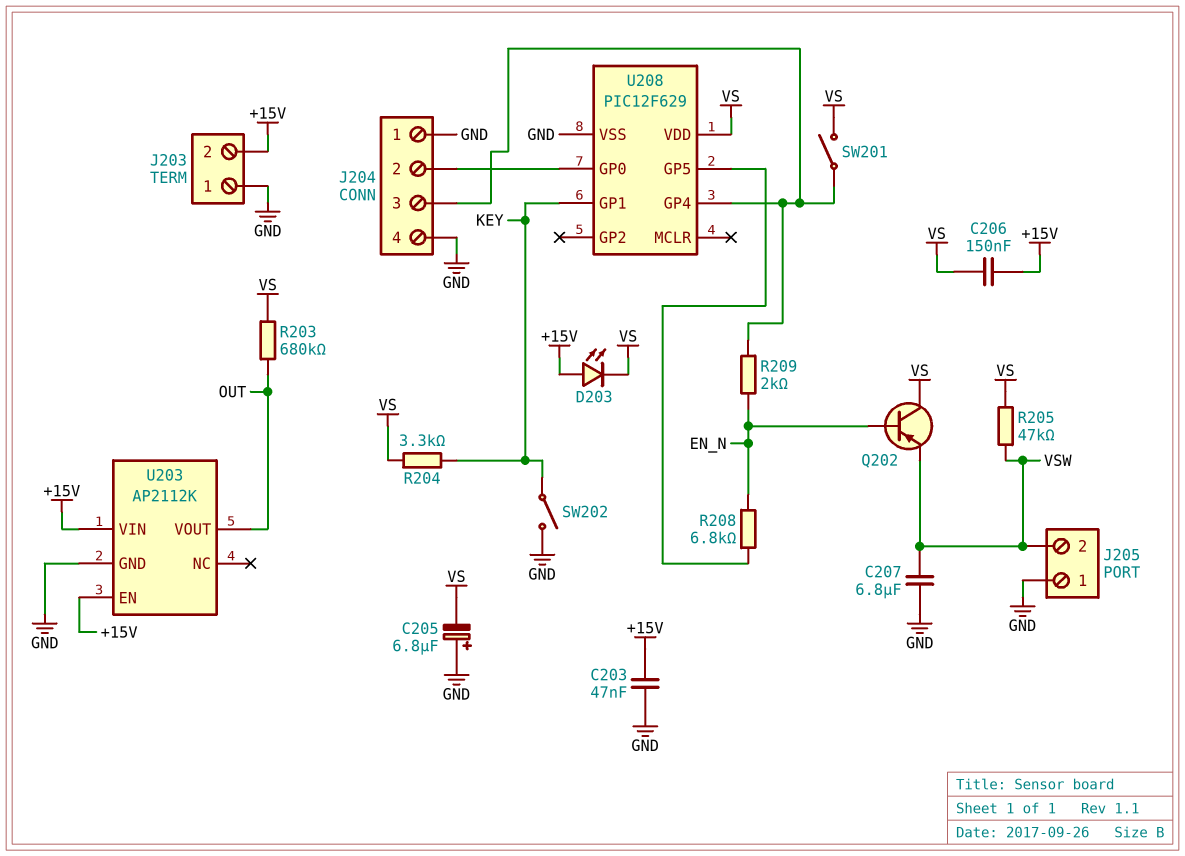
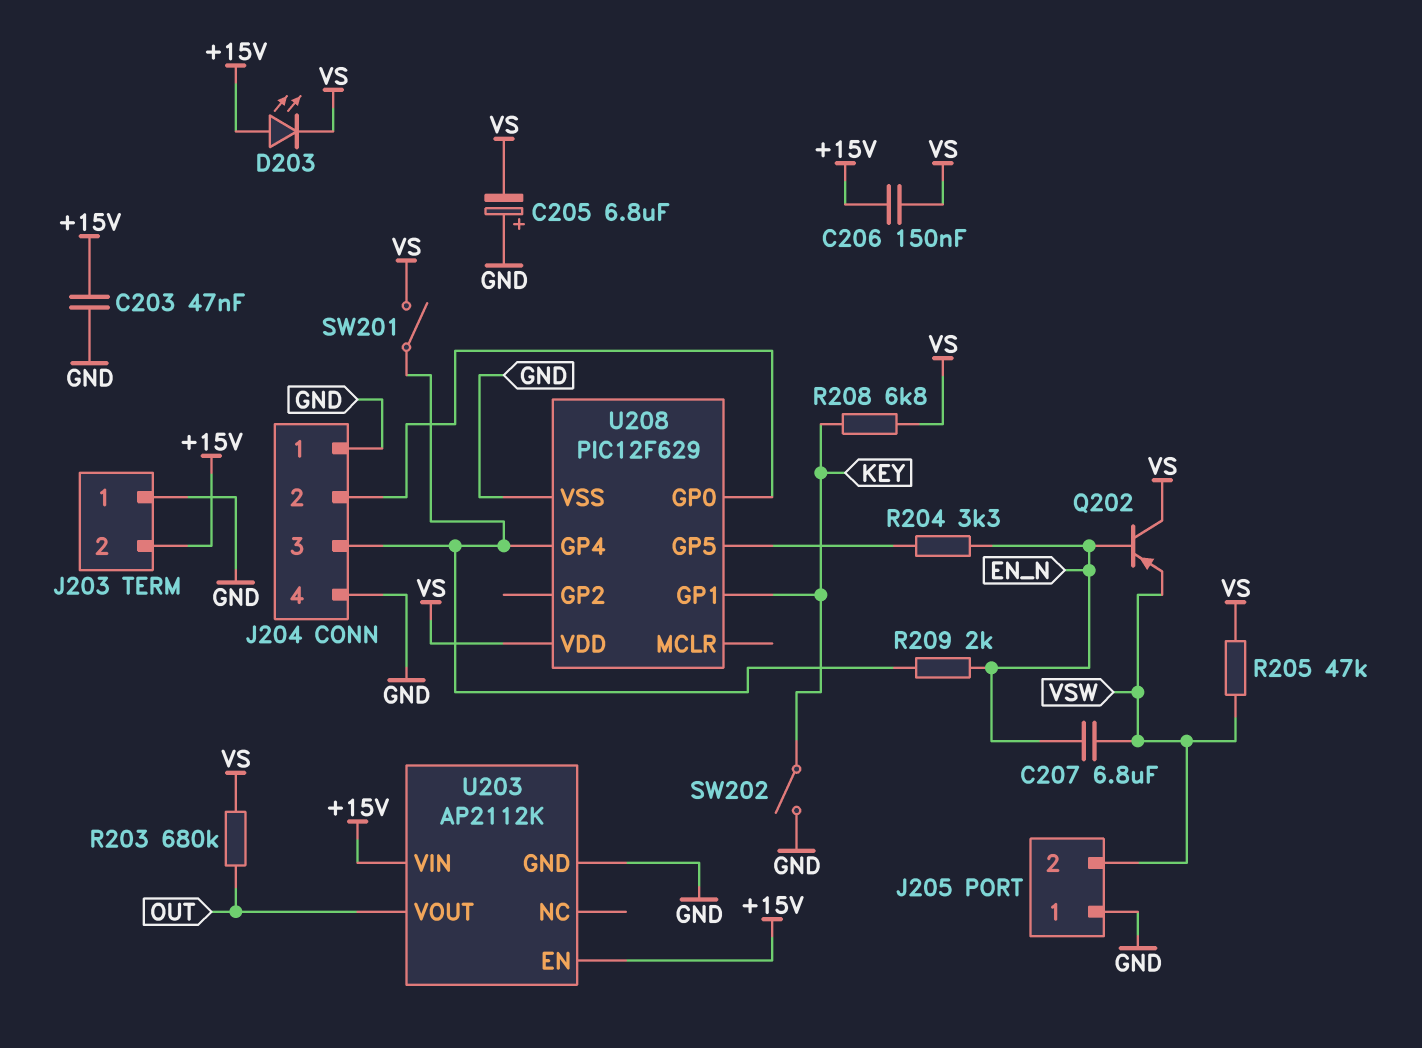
C207: 6.8uF (GND, VSW) -> 6.8uF (EN_N, VSW)
R204: 3.3k (KEY, VS) -> 3.3k (EN_N, U208/GP5)
R208: 6.8k (EN_N, U208/GP5) -> 6.8k (KEY, VS)

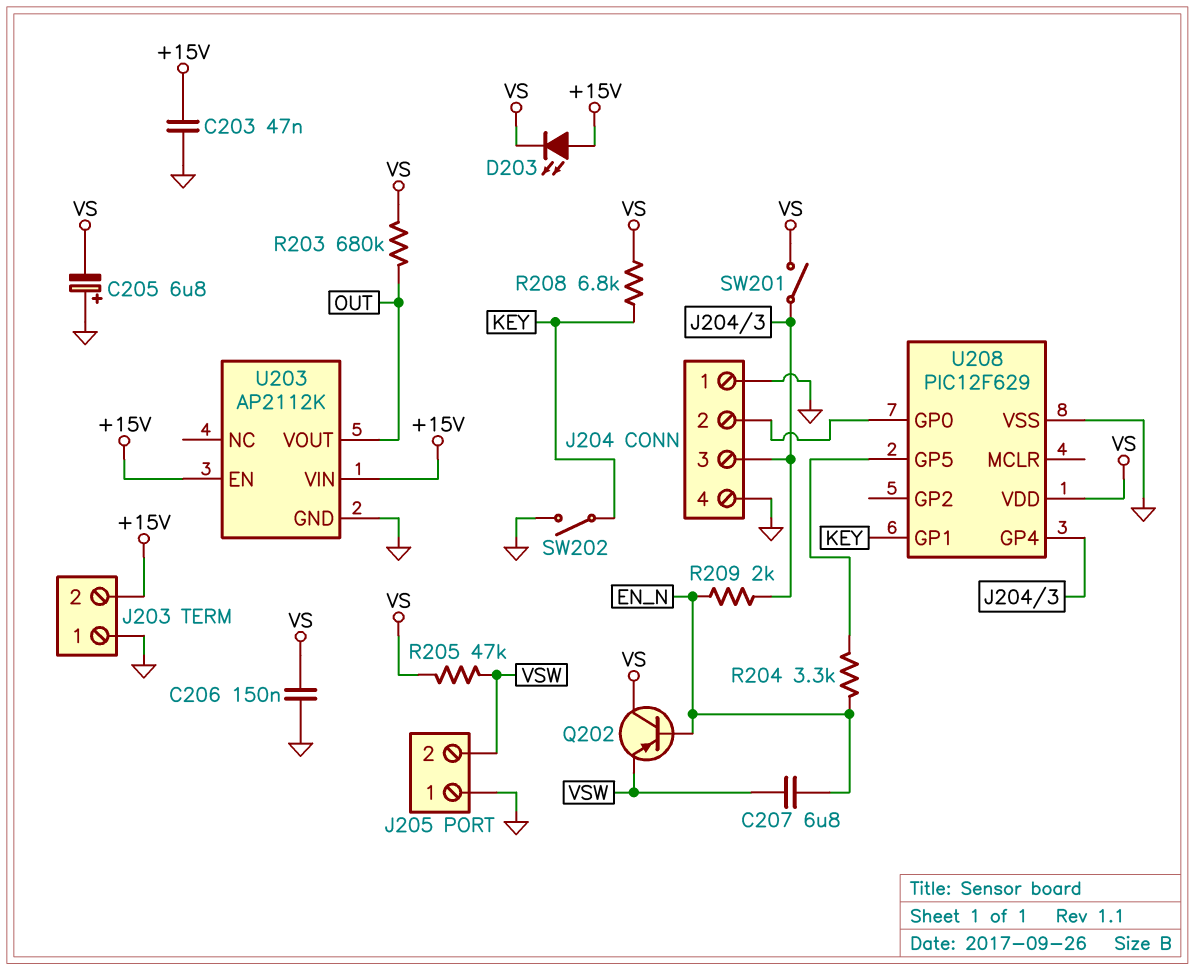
C206: 150nF (+15V, VS) -> 150nF (GND, VS)

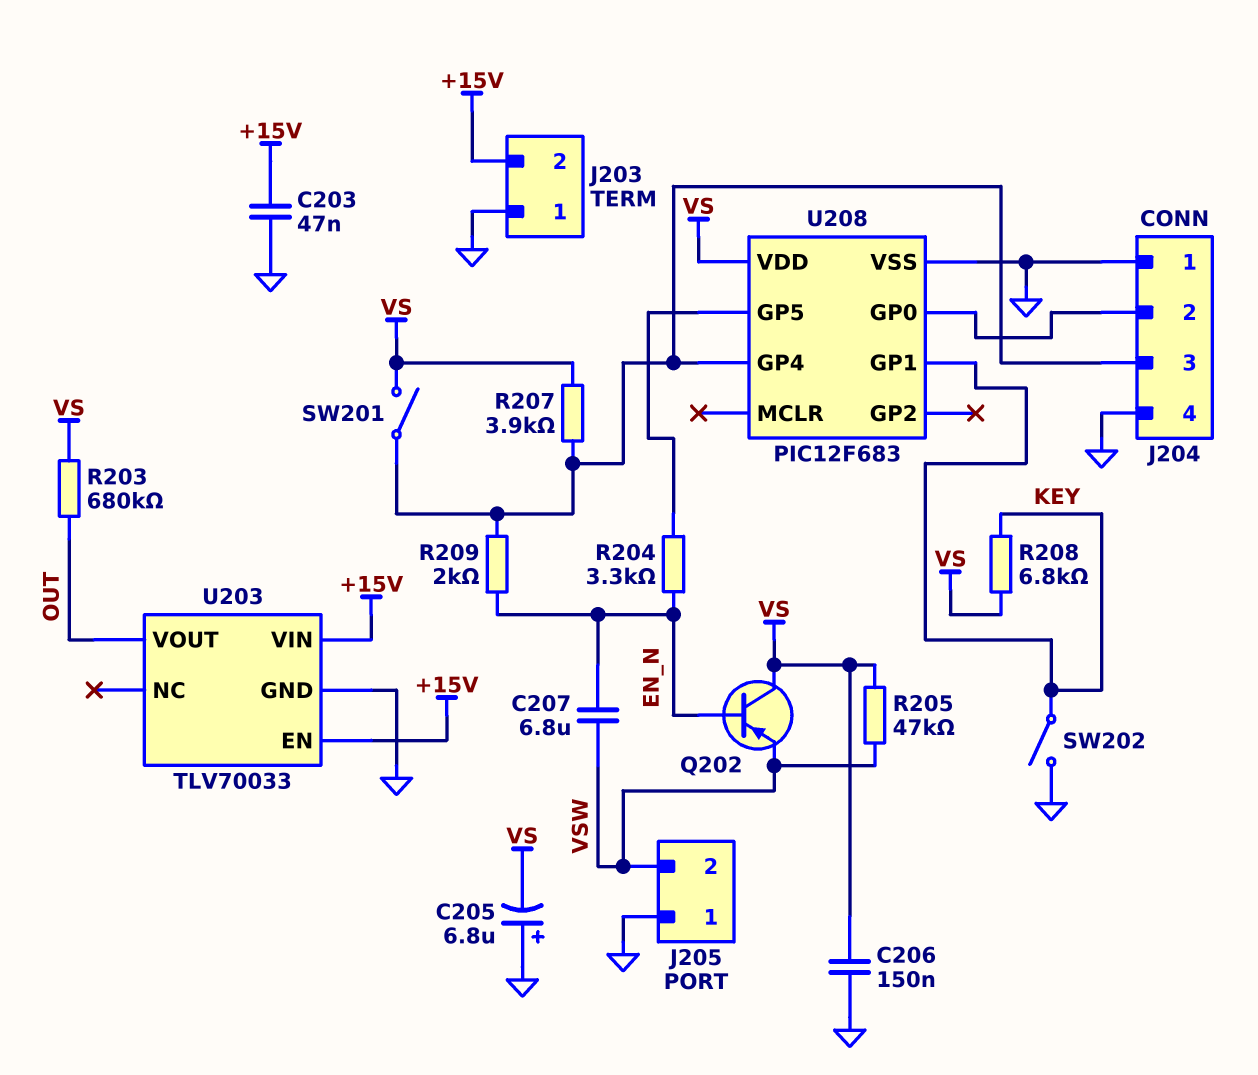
D203: LED (A +15V, K VS) -> none
R207: none -> 3.9k (J204/3, VS)
U203: AP2112K -> TLV70033
U208: PIC12F629 -> PIC12F683

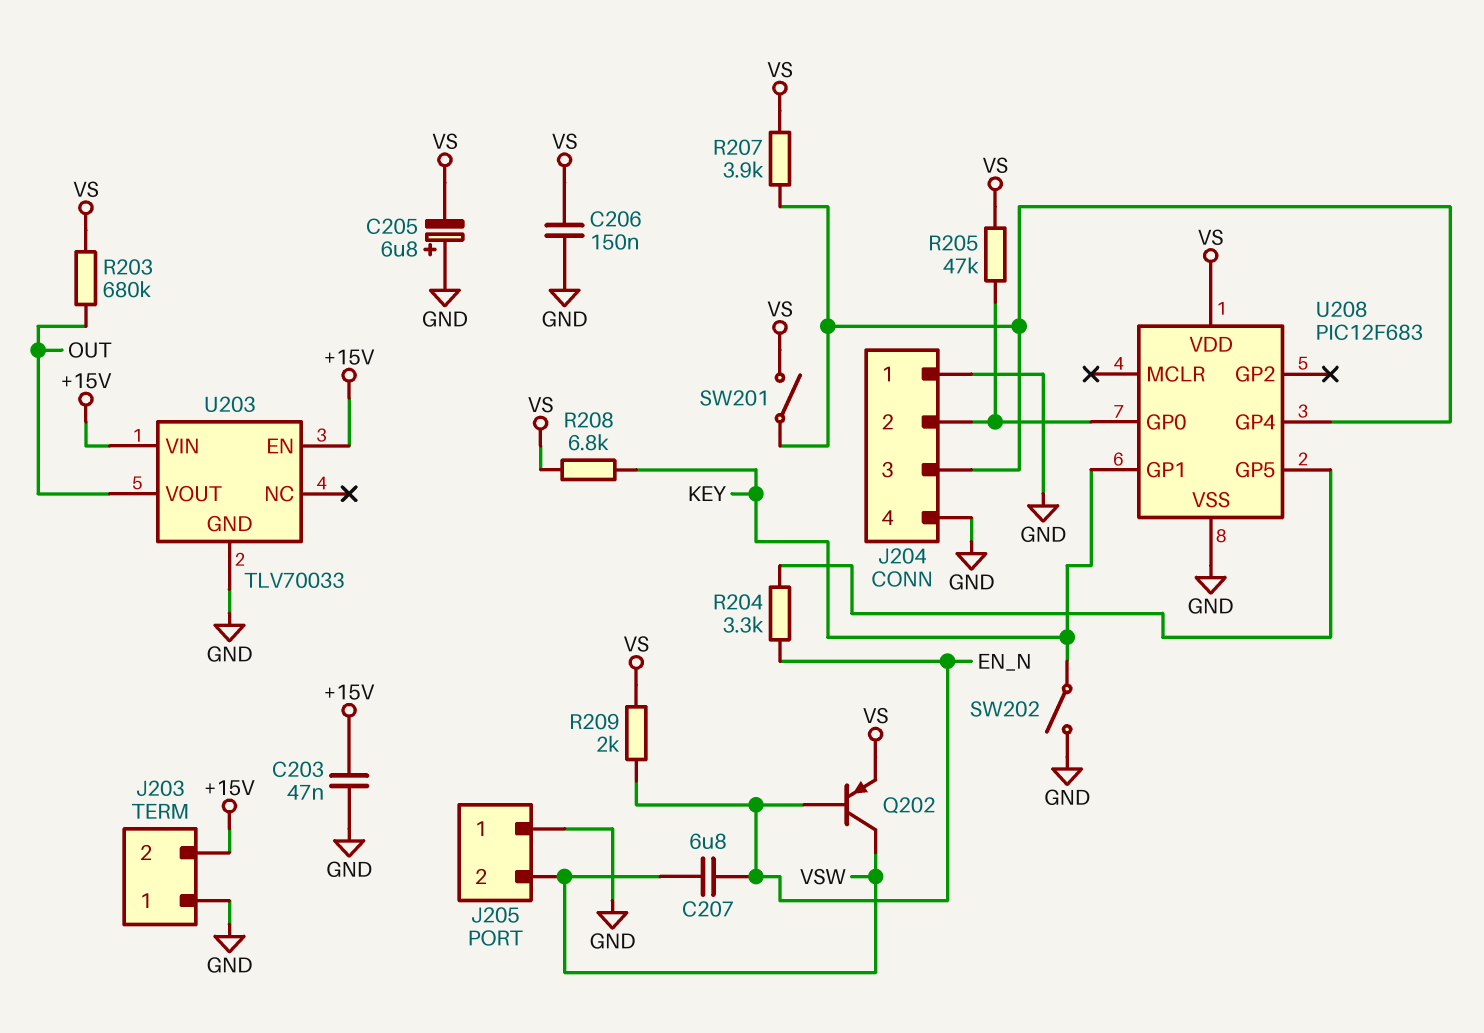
Q202: PNP (B EN_N, C VS, E VSW) -> PNP (B EN_N, C VSW, E VS)
R205: 47k (VS, VSW) -> 47k (J204/2, VS)
R209: 2k (EN_N, J204/3) -> 2k (EN_N, VS)

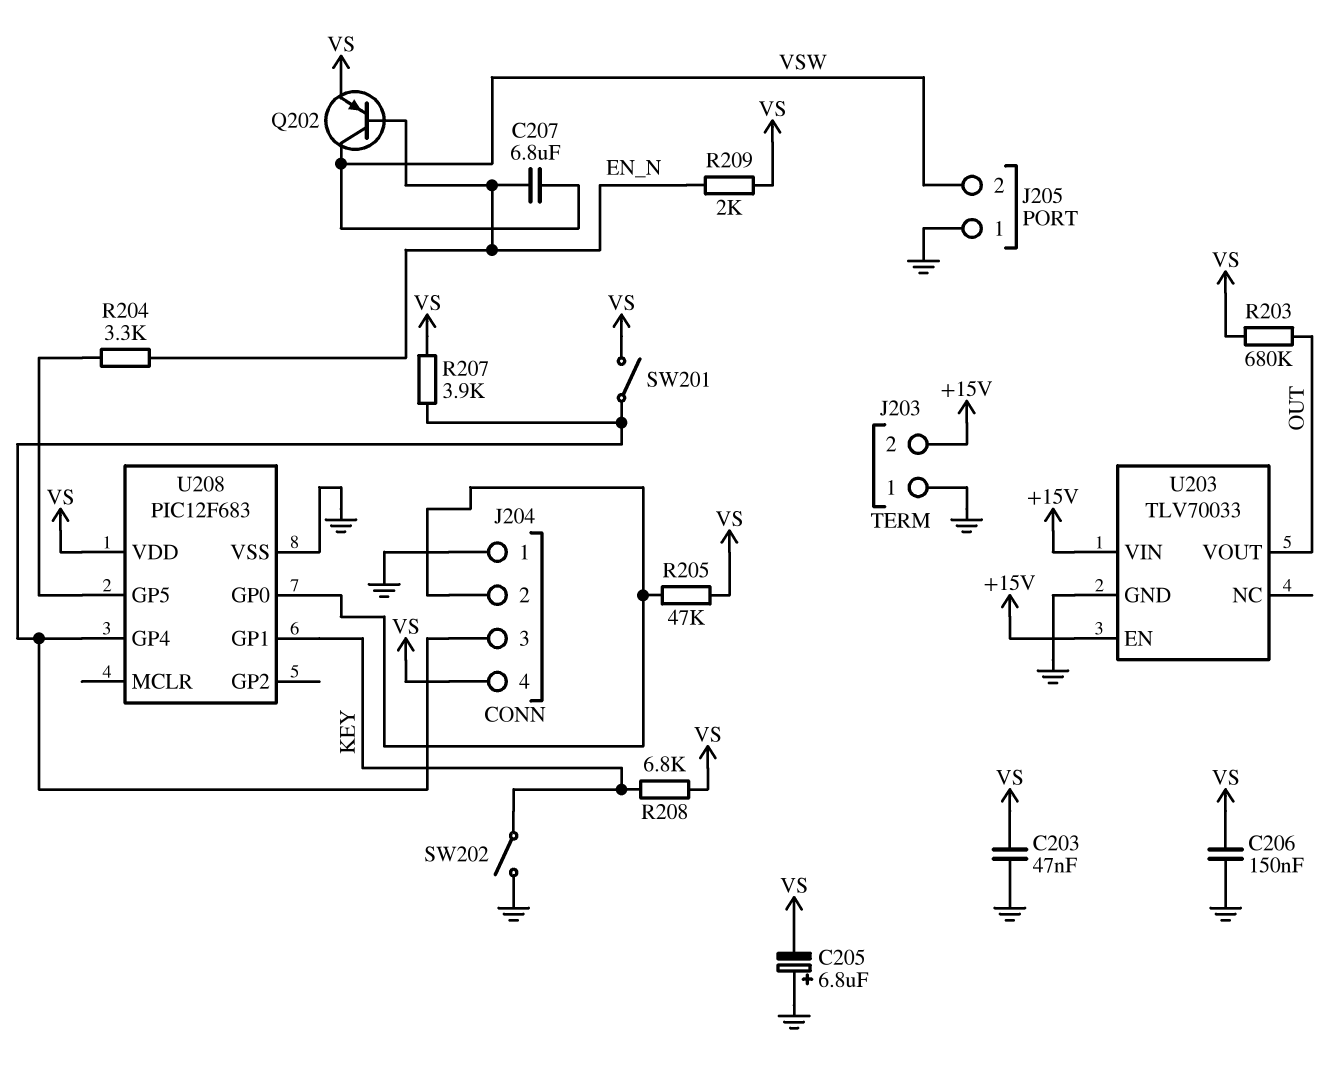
C203: 47nF (+15V, GND) -> 47nF (GND, VS)
J204 pin 4: GND -> VS

